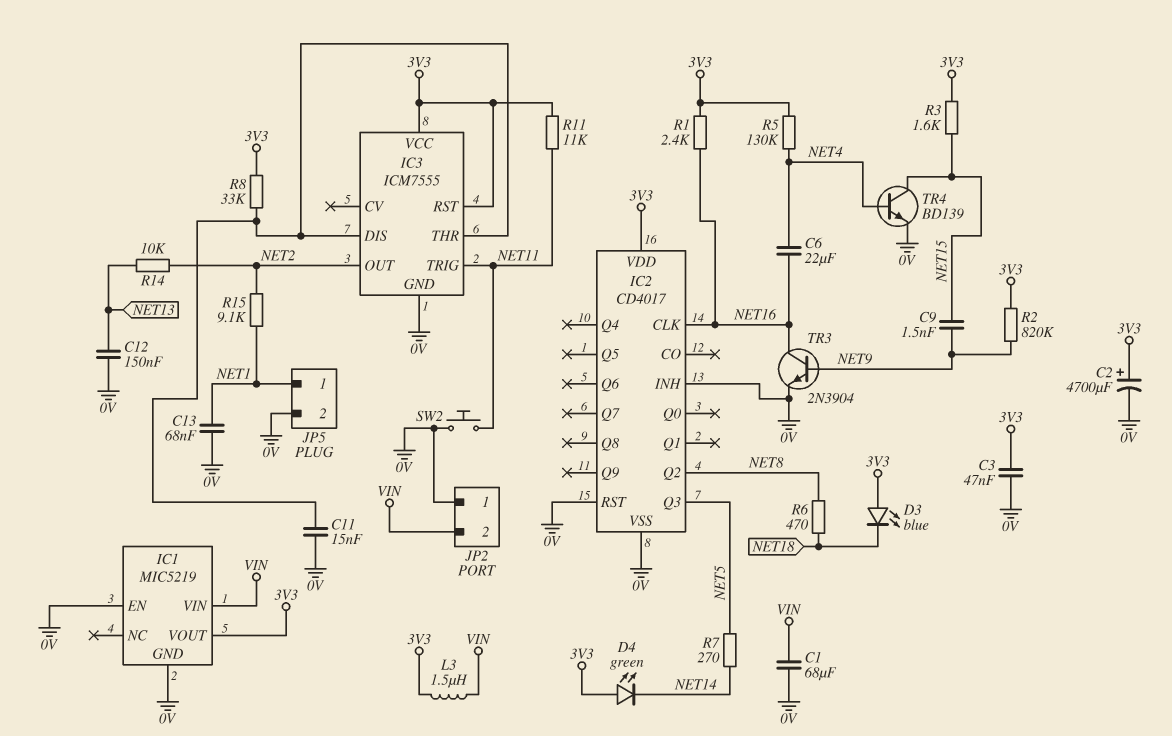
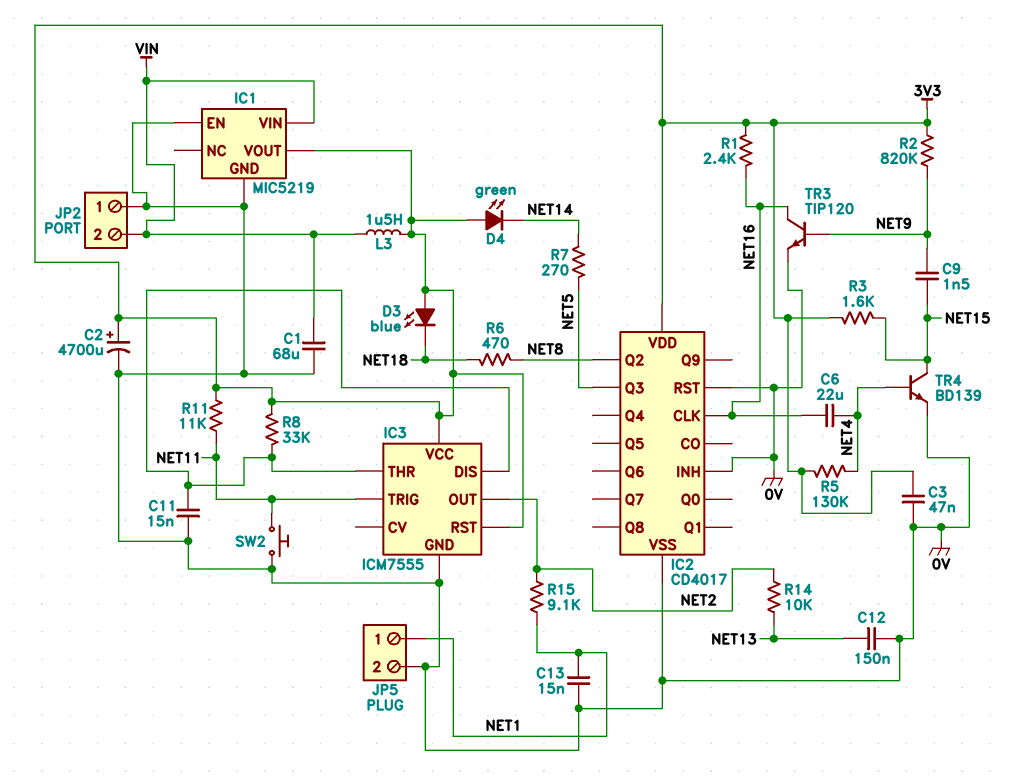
C13: 68nF (0V, NET1) -> 15nF (0V, NET1)
TR3: NPN 2N3904 (B NET9, C NET16, E 0V) -> NPN TIP120 (B NET9, C NET16, E 0V)

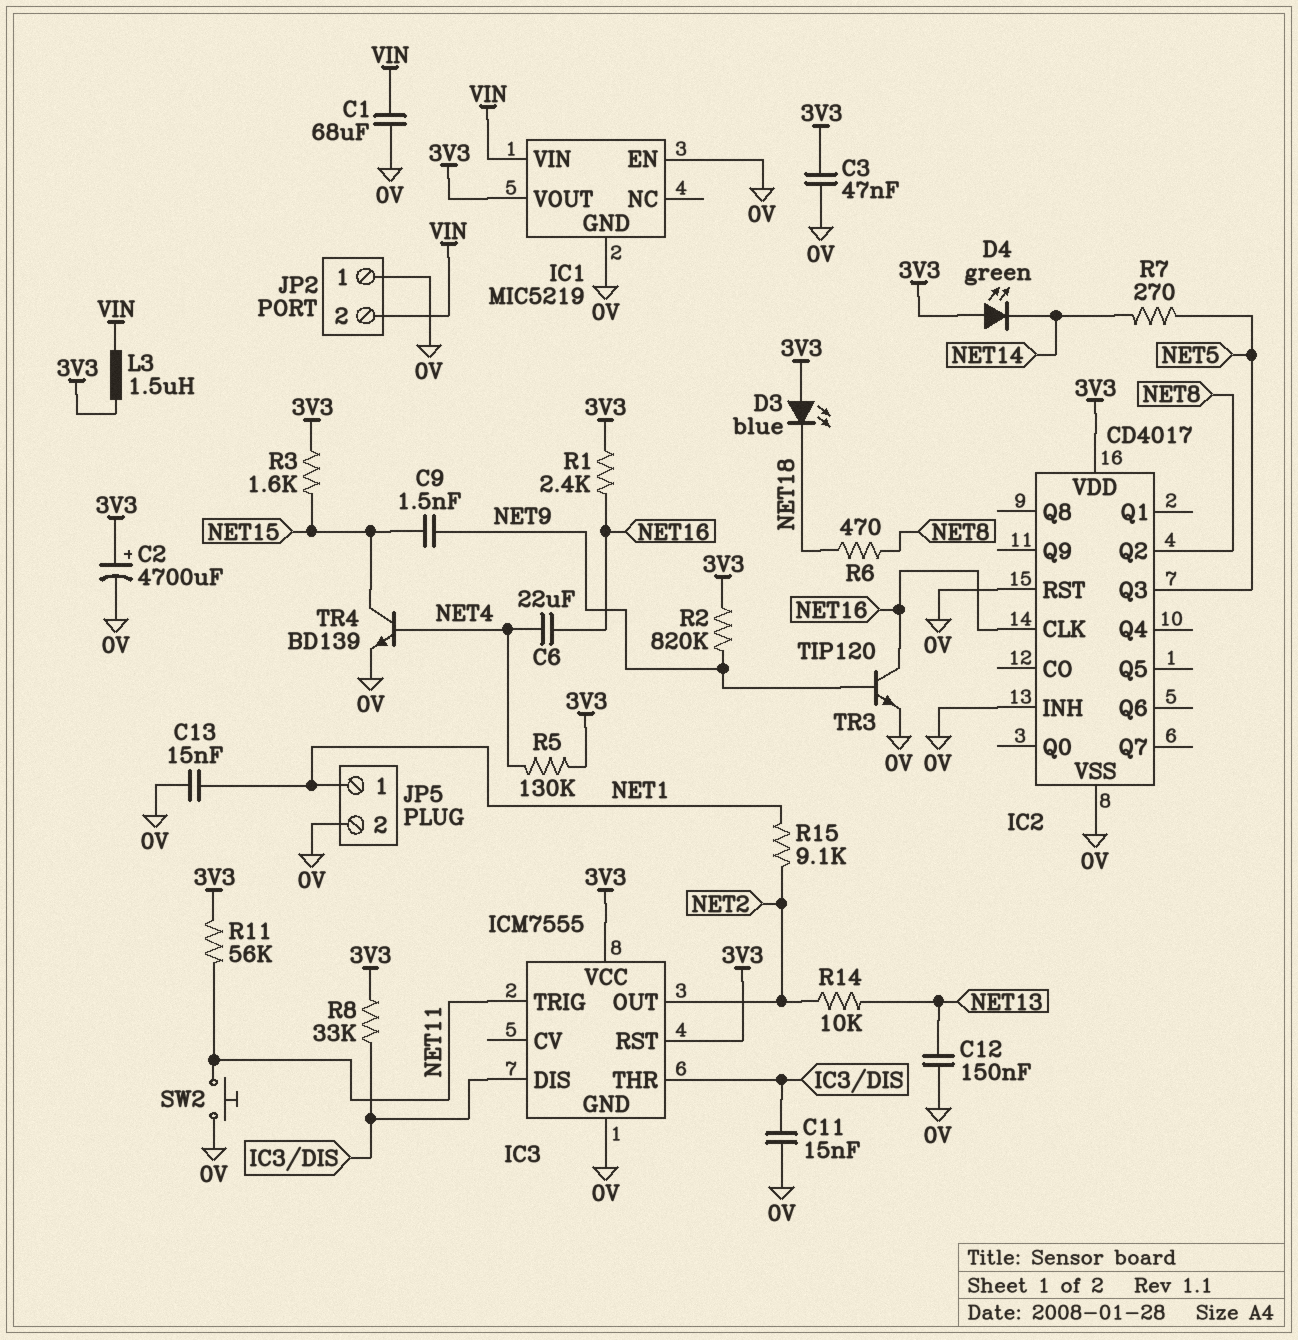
R11: 11k (3V3, NET11) -> 56k (3V3, NET11)

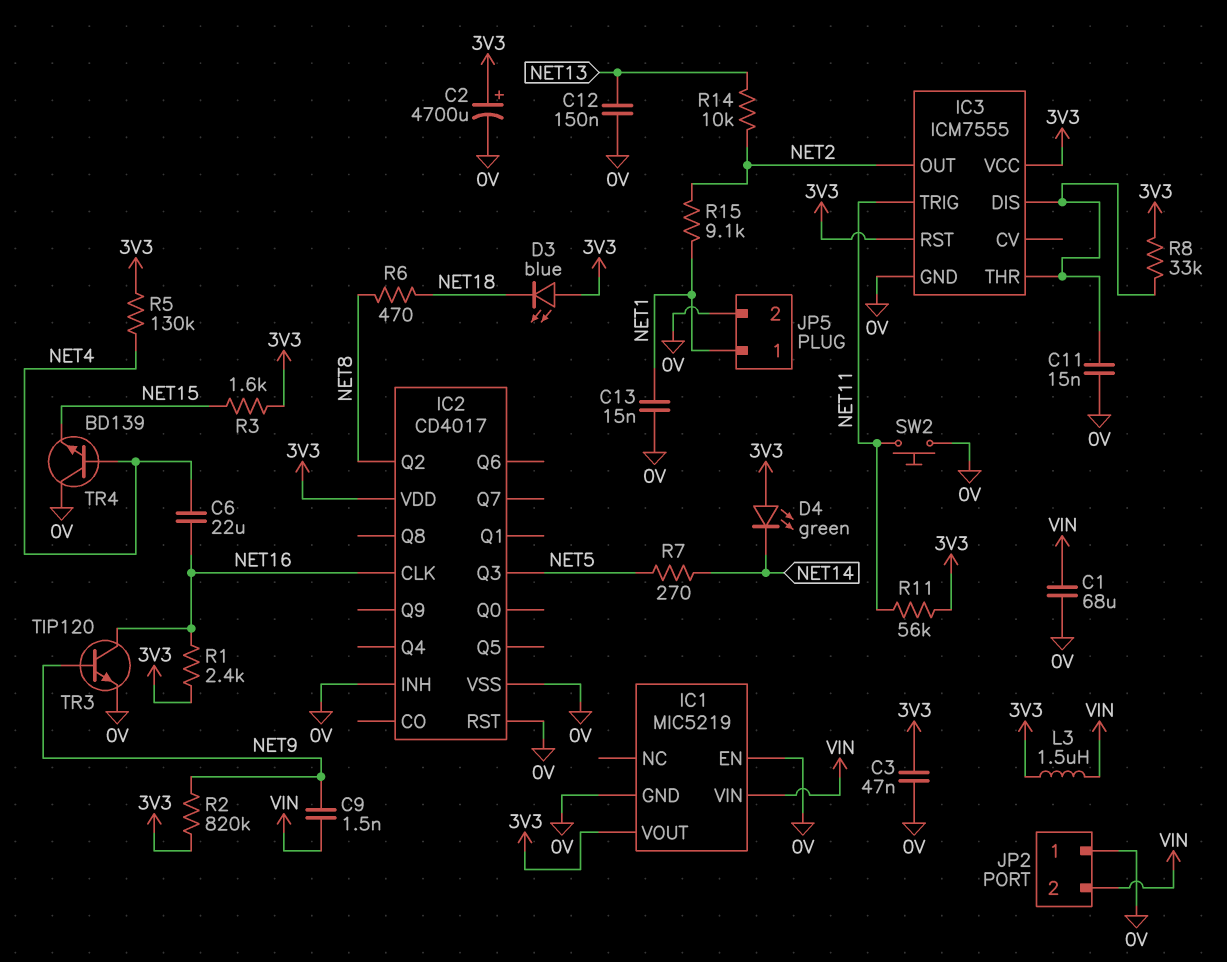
C9: 1.5nF (NET9, NET15) -> 1.5nF (NET9, VIN)
TR4: NPN BD139 (B NET4, C NET15, E 0V) -> NPN BD139 (B NET4, C 0V, E NET15)

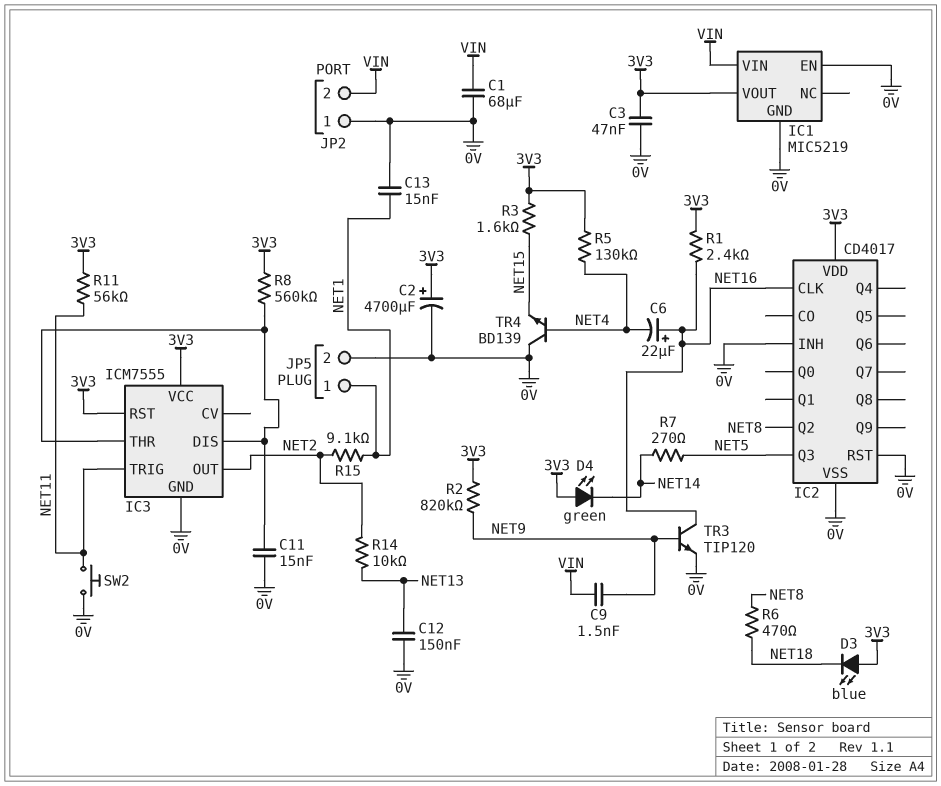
C6: 22uF (NET4, NET16) -> 22uF (plus NET16, minus NET4)
L3: 1.5uH (3V3, VIN) -> none
R8: 33k (3V3, IC3/DIS) -> 560k (3V3, IC3/DIS)

